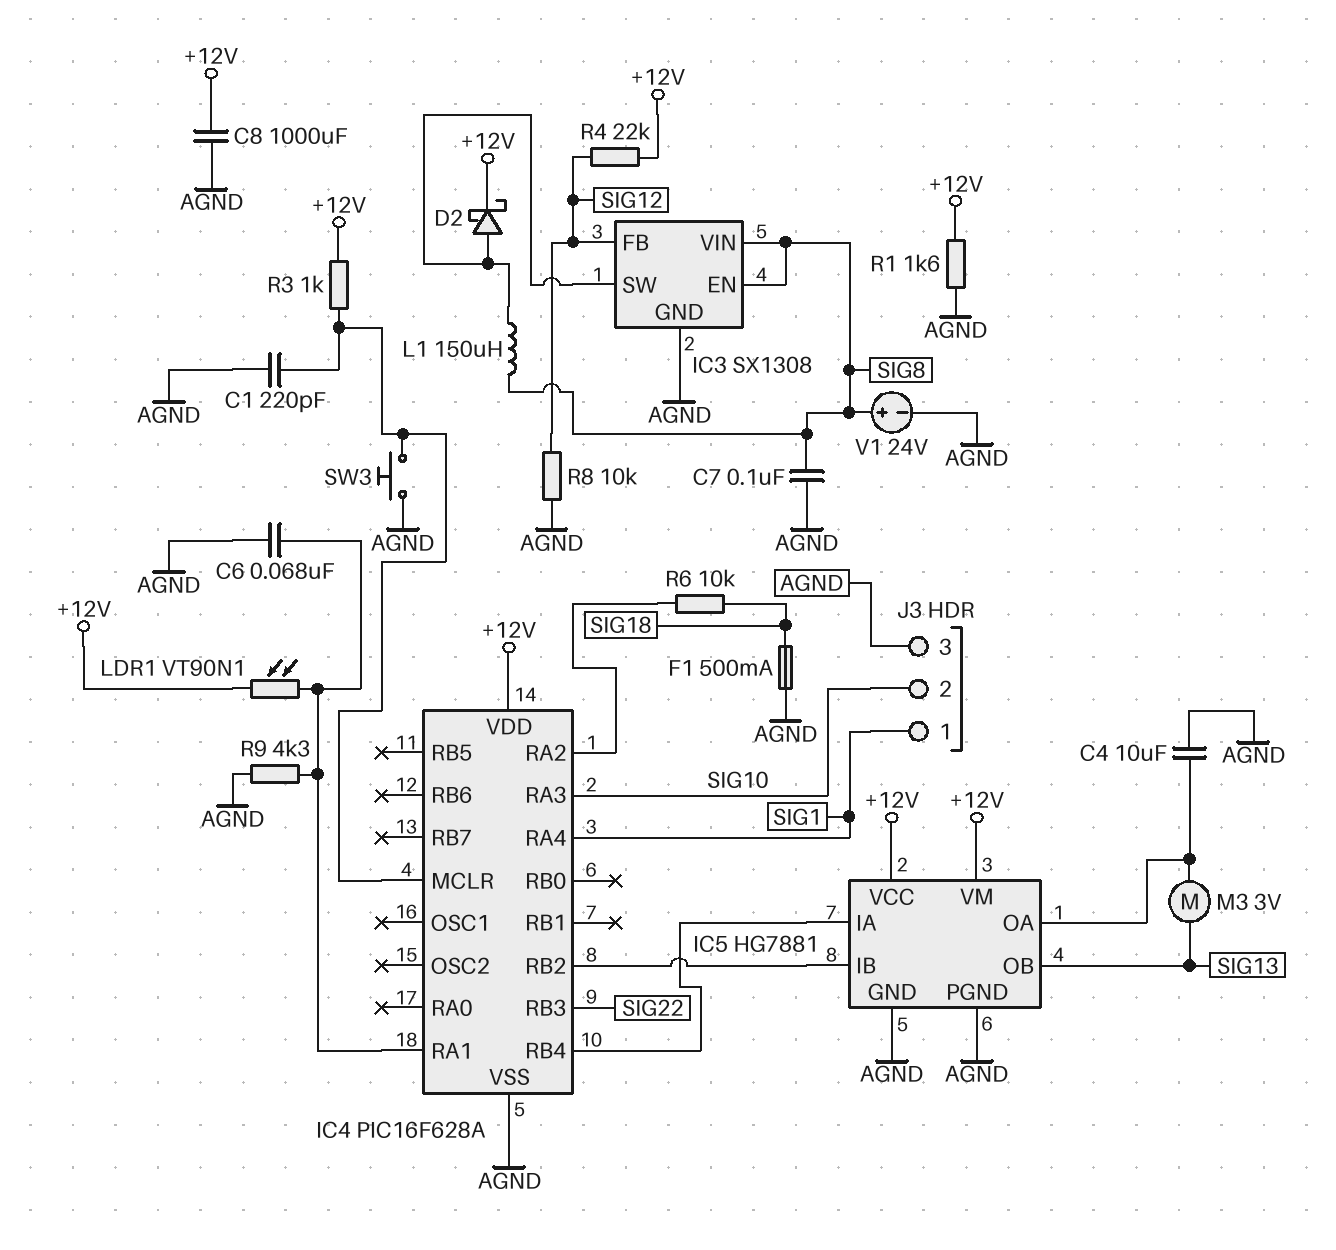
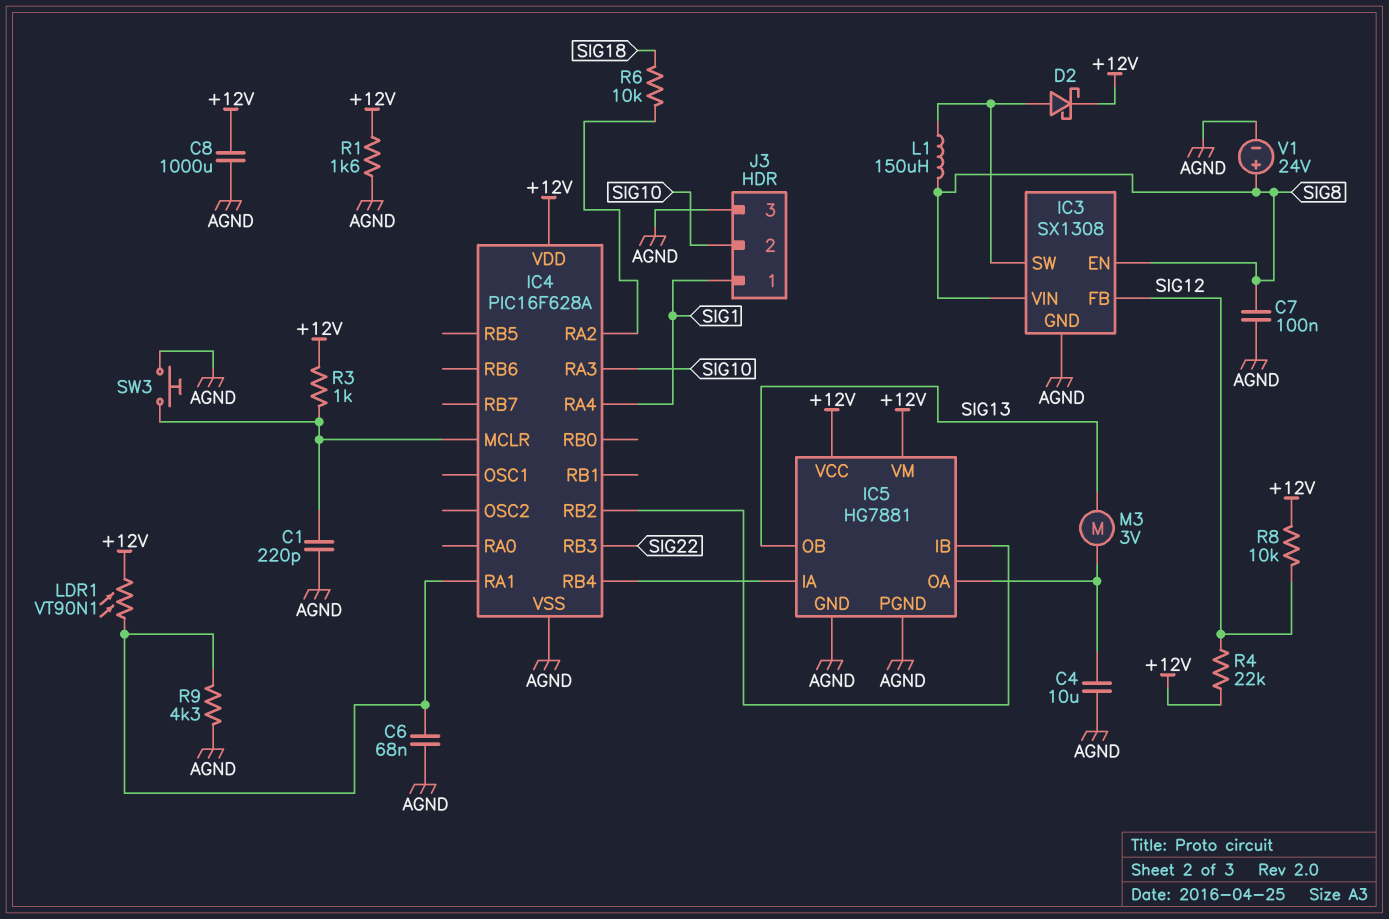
F1: 500mA (AGND, SIG18) -> none
R8: 10k (AGND, SIG12) -> 10k (+12V, SIG12)

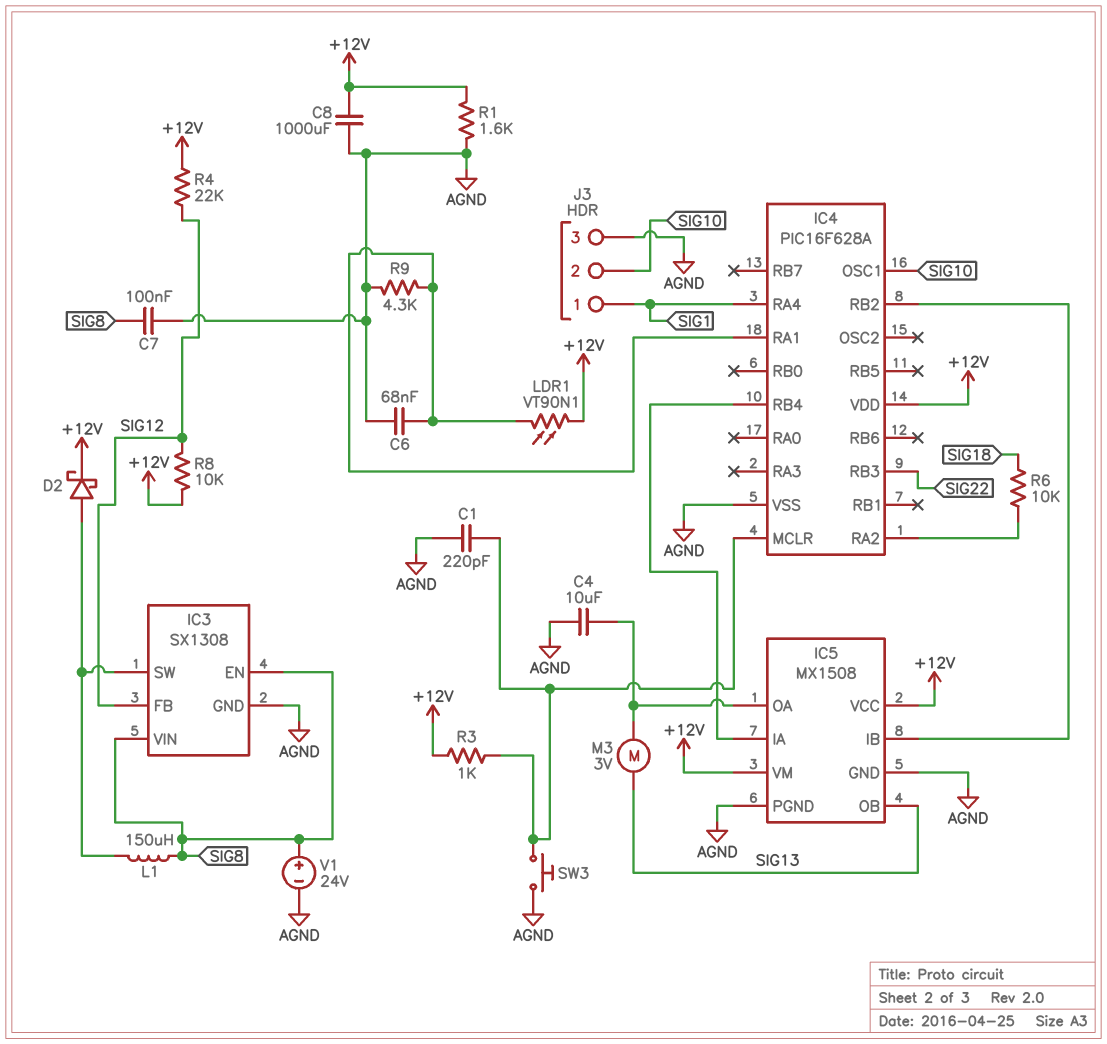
IC4 pin OSC1: none -> SIG10
IC4 pin RA3: SIG10 -> none
IC5: HG7881 -> MX1508

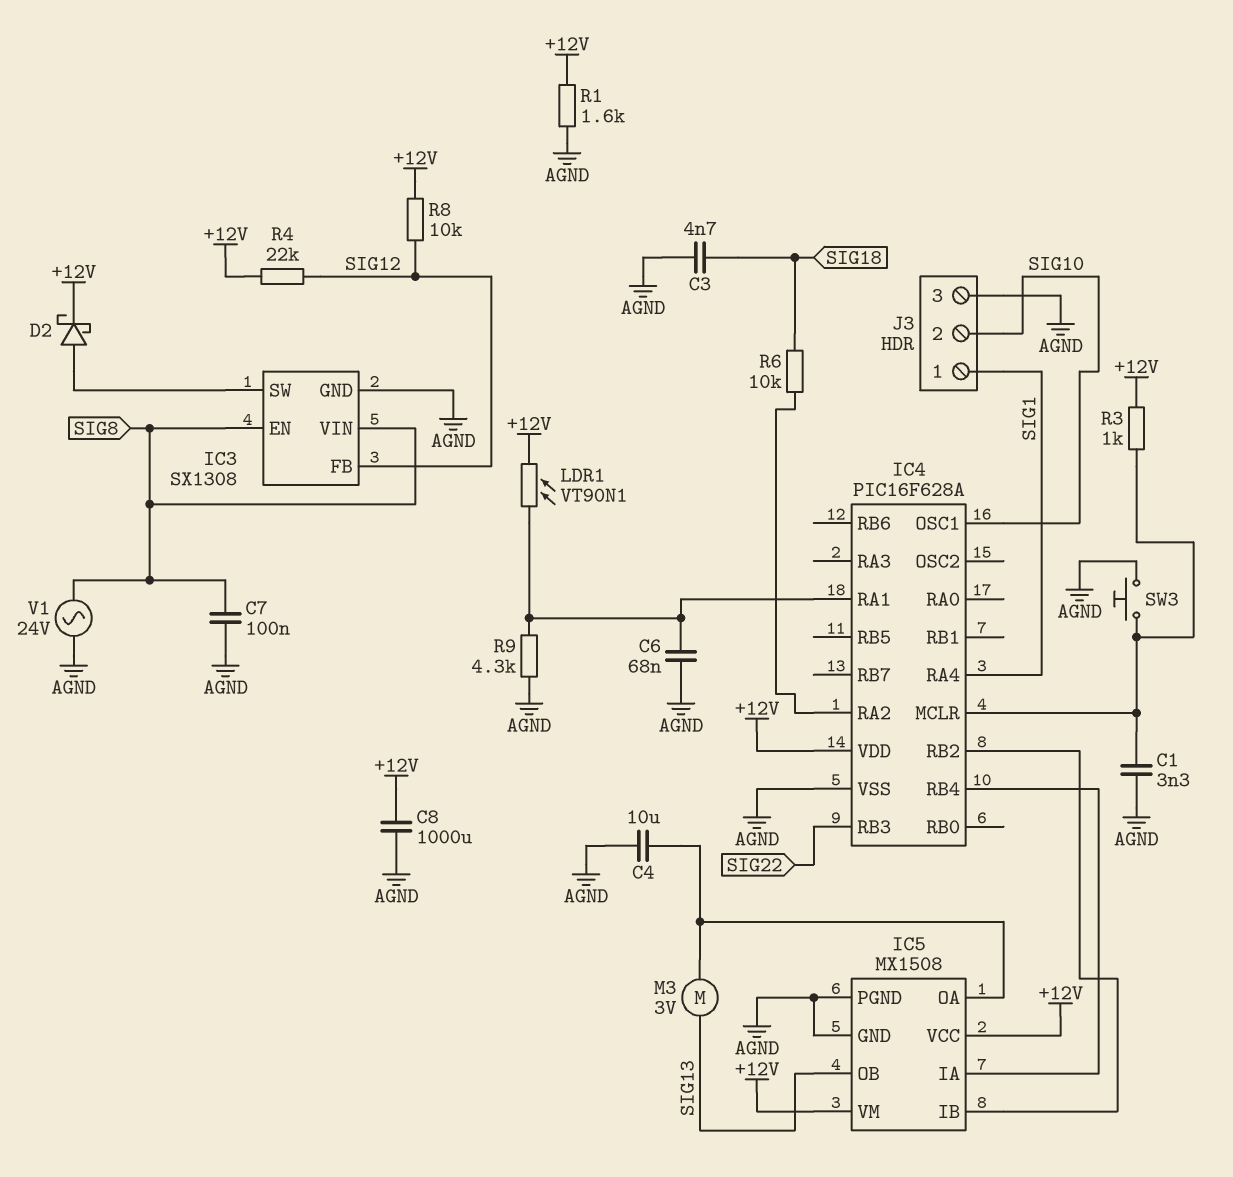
C1: 220pF (AGND, IC4/MCLR) -> 3.3nF (AGND, IC4/MCLR)
C3: none -> 4.7nF (AGND, SIG18)
L1: 150uH (IC3/SW, SIG8) -> none
V1: 24V (plus SIG8, minus AGND) -> AC 24V (AGND, SIG8)

